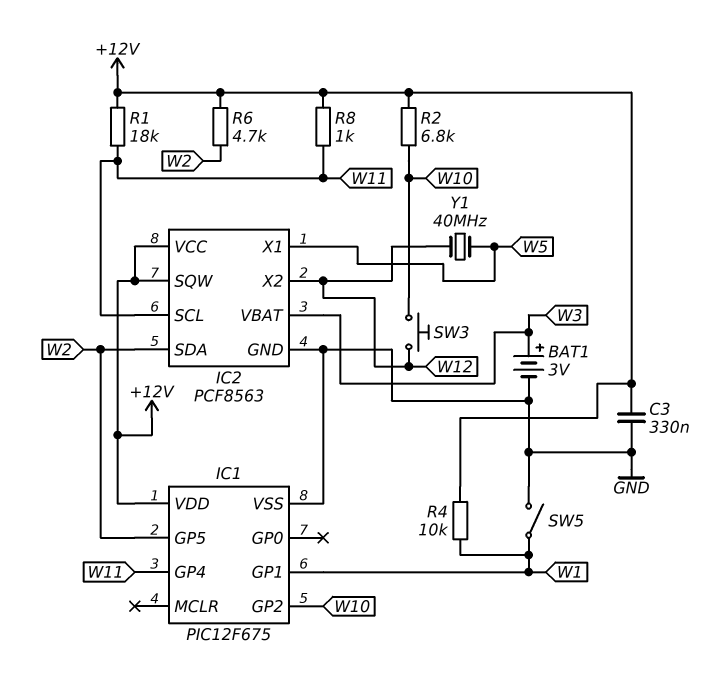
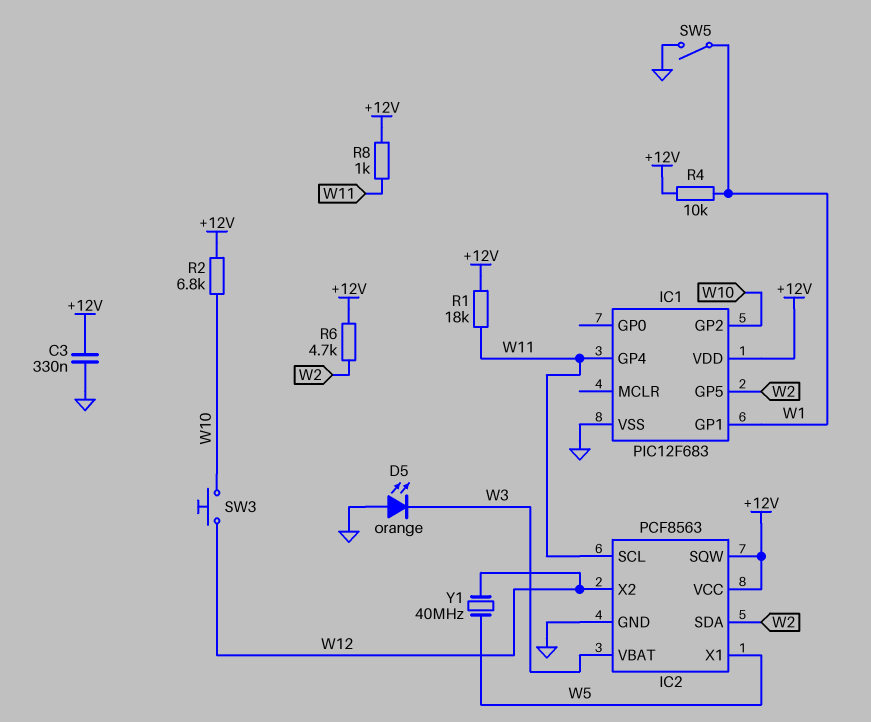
BAT1: 3V (plus W3, minus GND) -> none
D5: none -> LED orange (A GND, K W3)
IC1: PIC12F675 -> PIC12F683

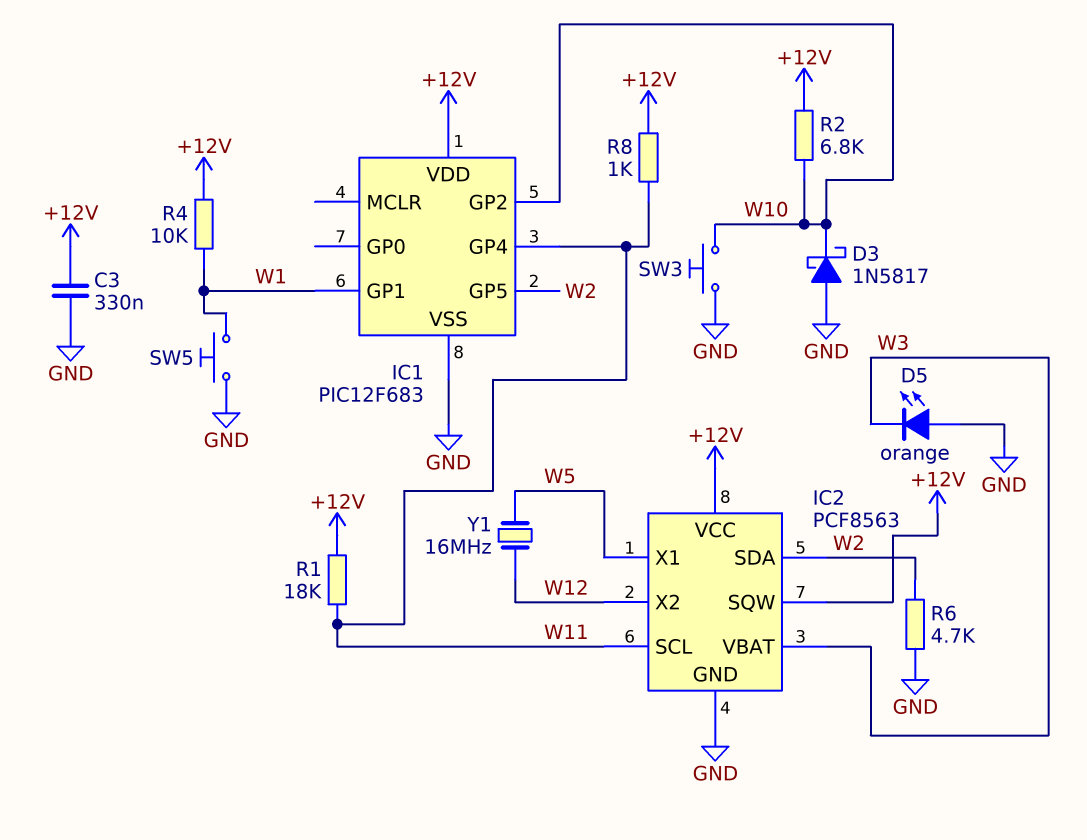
D3: none -> schottky 1N5817 (A GND, K W10)
R6: 4.7k (+12V, W2) -> 4.7k (GND, W2)
SW3: button (W10, W12) -> button (GND, W10)
SW5: switch (GND, W1) -> button (GND, W1)
Y1: 40MHz (W5, W12) -> 16MHz (W5, W12)

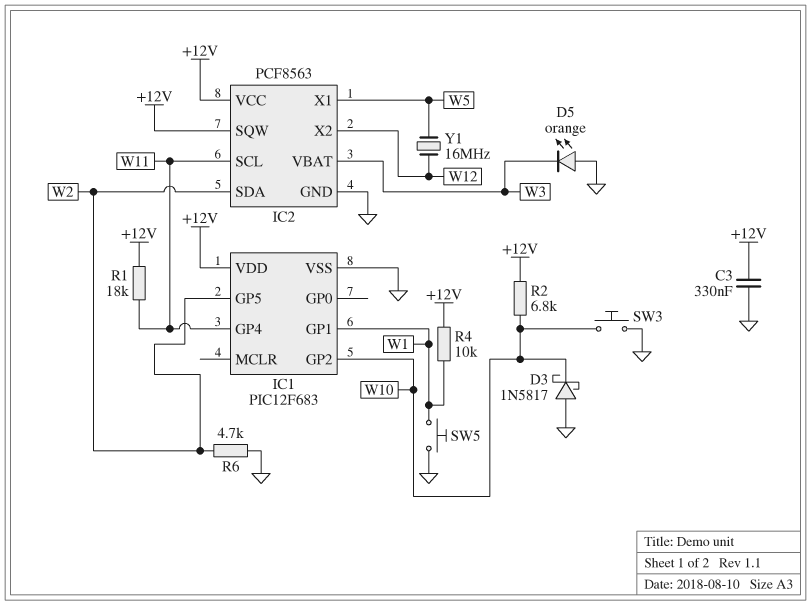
R8: 1k (+12V, W11) -> none

